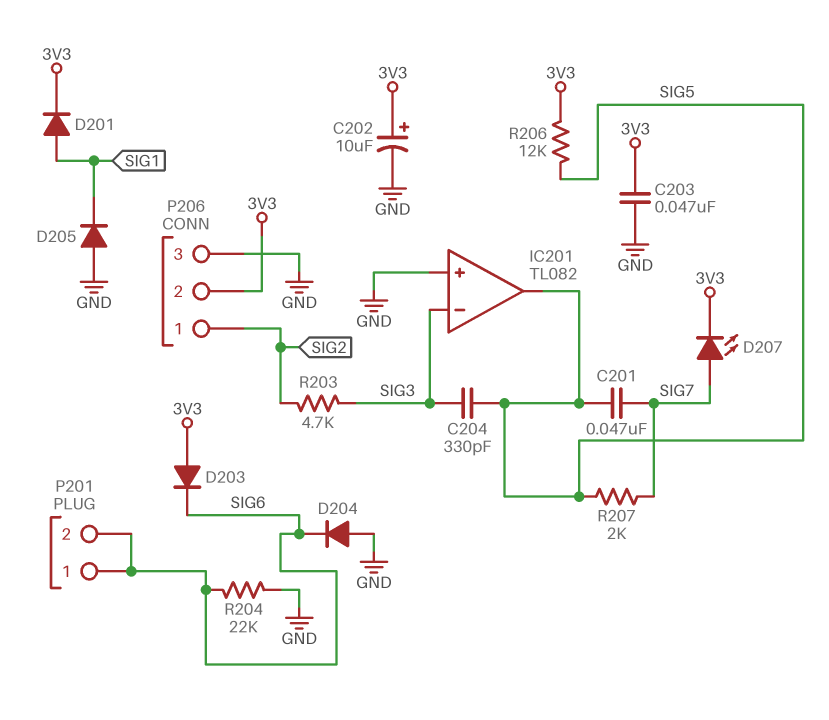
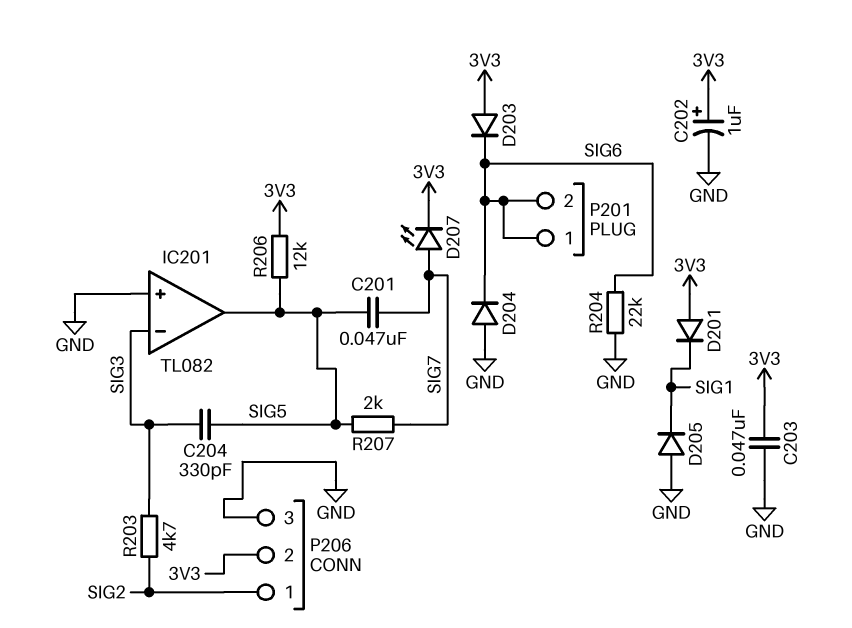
C202: 10uF (plus 3V3, minus GND) -> 1uF (plus 3V3, minus GND)
D201: diode (A SIG1, K 3V3) -> diode (A 3V3, K SIG1)

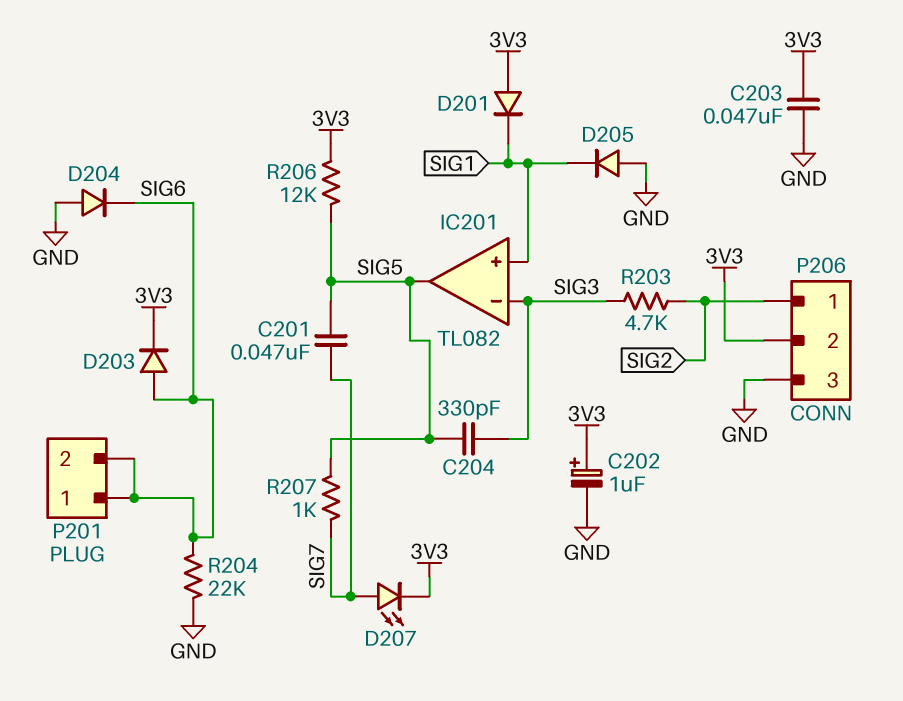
D203: diode (A 3V3, K SIG6) -> diode (A SIG6, K 3V3)
IC201 pin in+: GND -> SIG1
R207: 2k (SIG5, SIG7) -> 1k (SIG5, SIG7)

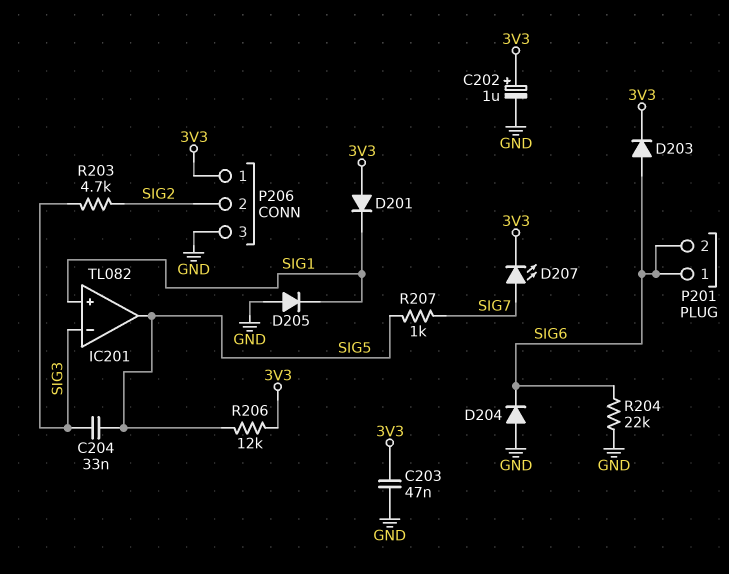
C201: 47nF (SIG5, SIG7) -> none
C204: 330pF (SIG3, SIG5) -> 33nF (SIG3, SIG5)
P206 pin 1: SIG2 -> 3V3
P206 pin 2: 3V3 -> SIG2

